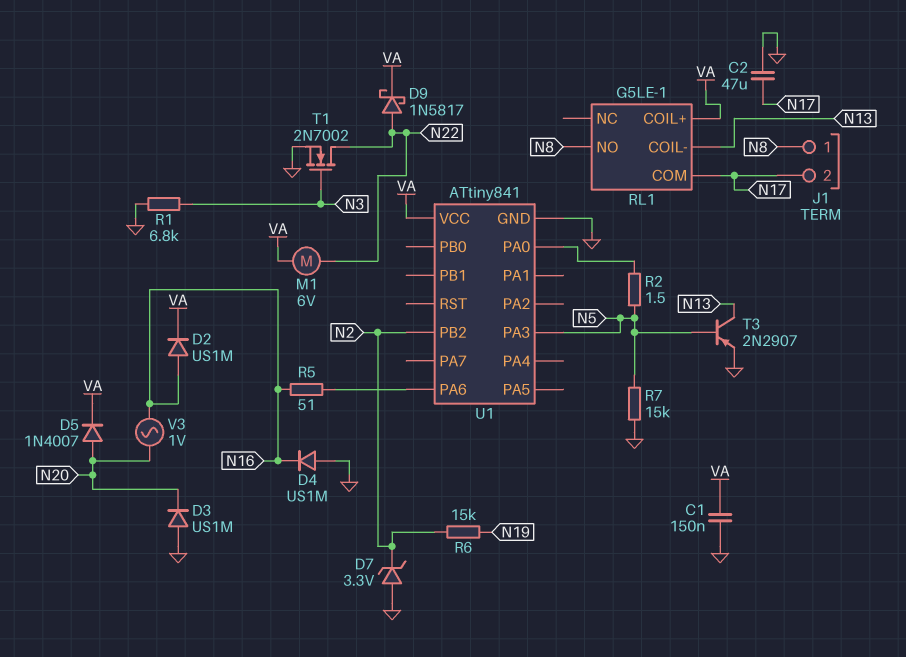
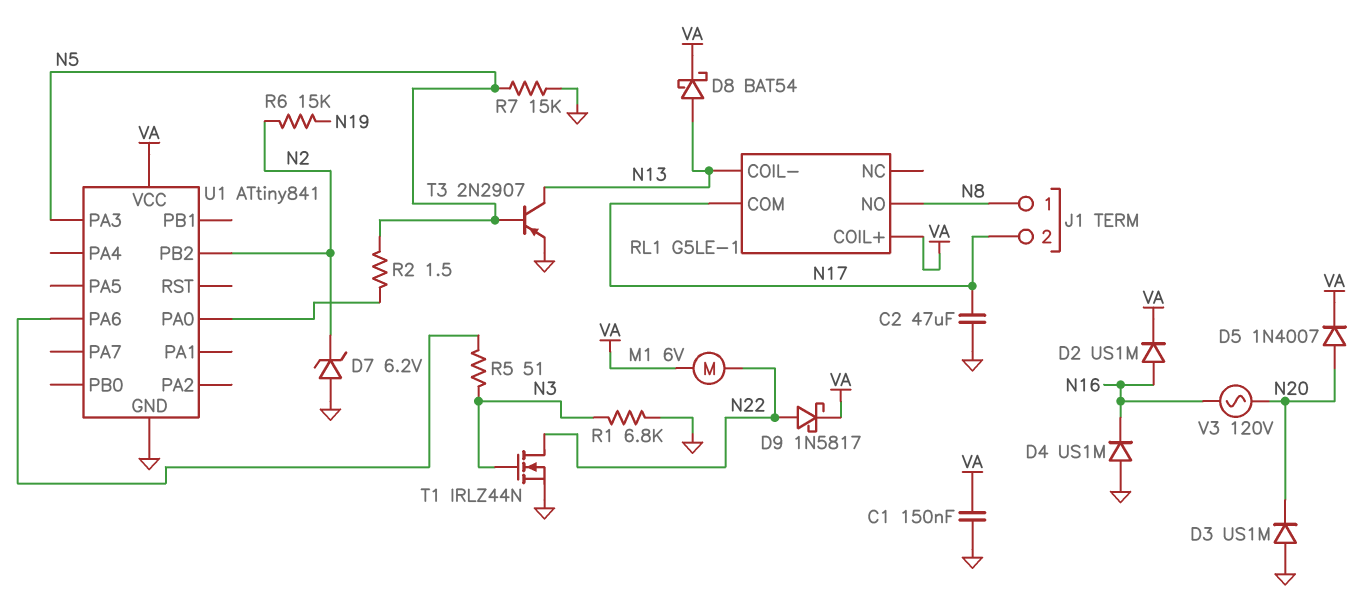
D7: zener 3.3V (A GND, K N2) -> zener 6.2V (A GND, K N2)
D8: none -> schottky BAT54 (A N13, K VA)
R5: 51 (N16, U1/PA6) -> 51 (N3, U1/PA6)
T1: NMOS 2N7002 (G N3, D N22, S GND) -> NMOS IRLZ44N (G N3, D N22, S GND)
V3: AC 1V (N16, N20) -> AC 120V (N16, N20)

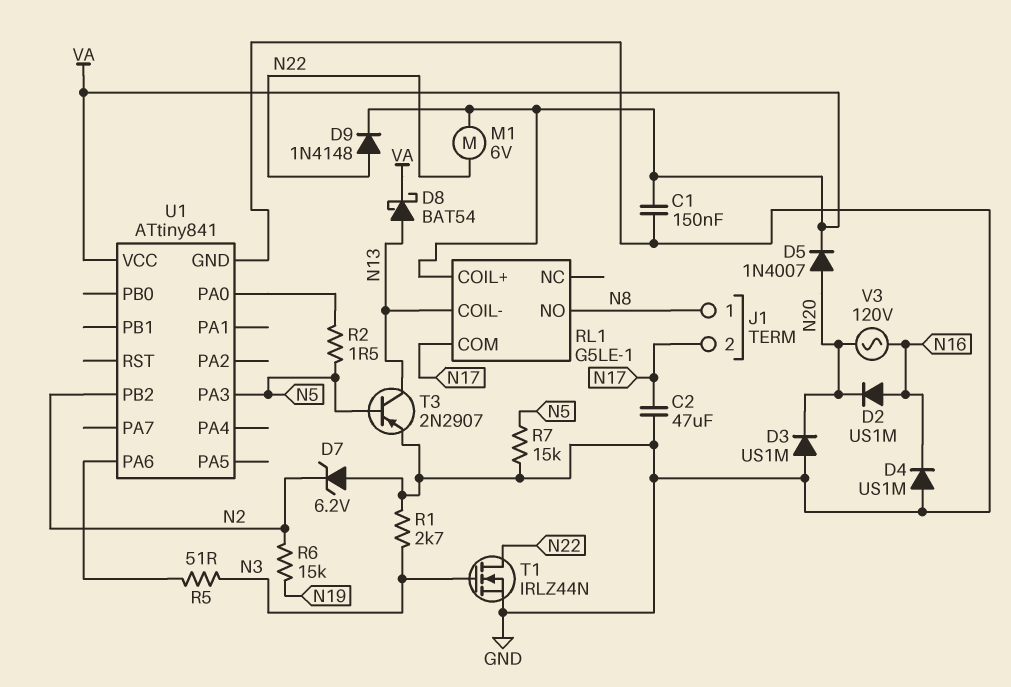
D2: diode US1M (A N16, K VA) -> diode US1M (A N16, K N20)
D9: schottky 1N5817 (A N22, K VA) -> diode 1N4148 (A N22, K VA)
R1: 6.8k (GND, N3) -> 2.7k (GND, N3)

